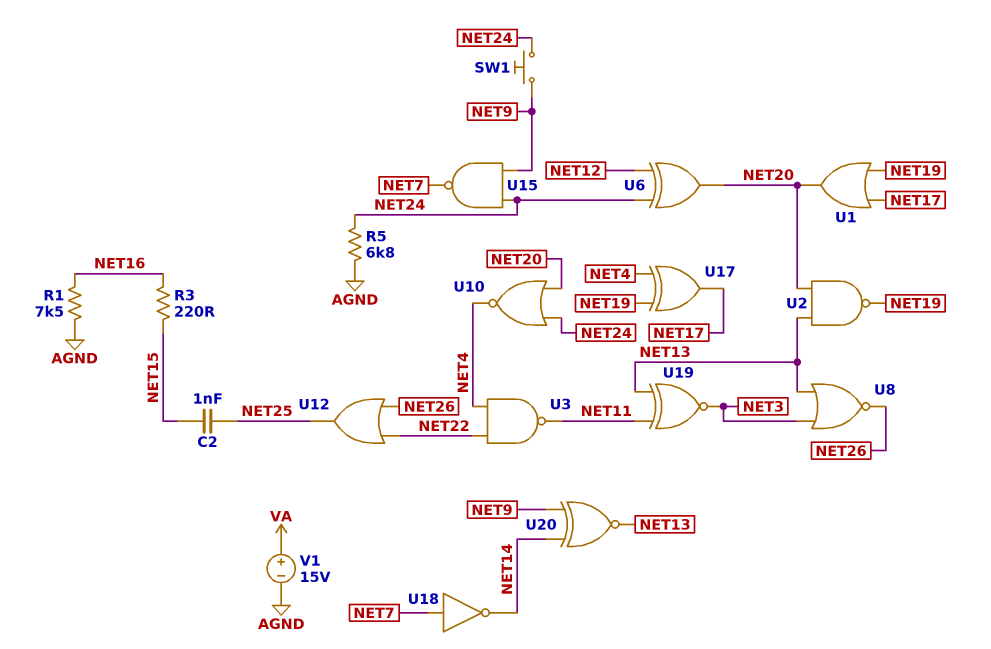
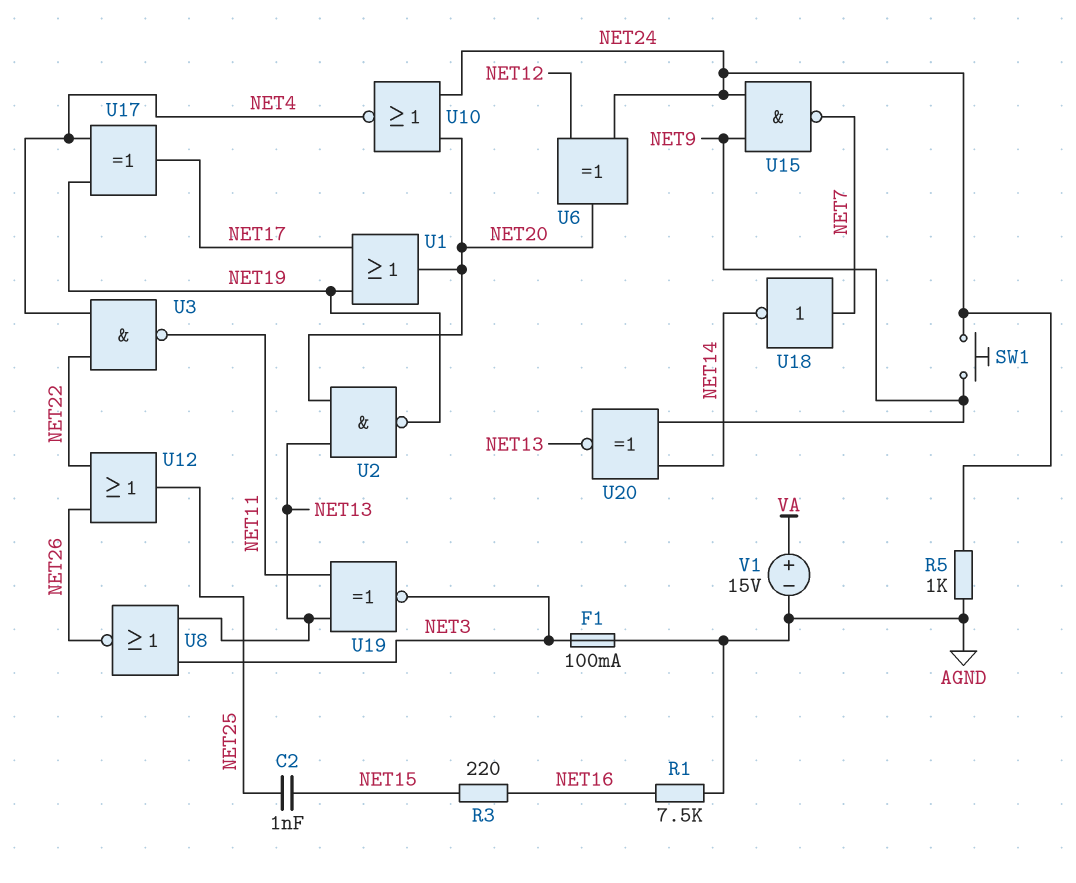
F1: none -> 100mA (AGND, NET3)
R5: 6.8k (AGND, NET24) -> 1k (AGND, NET24)

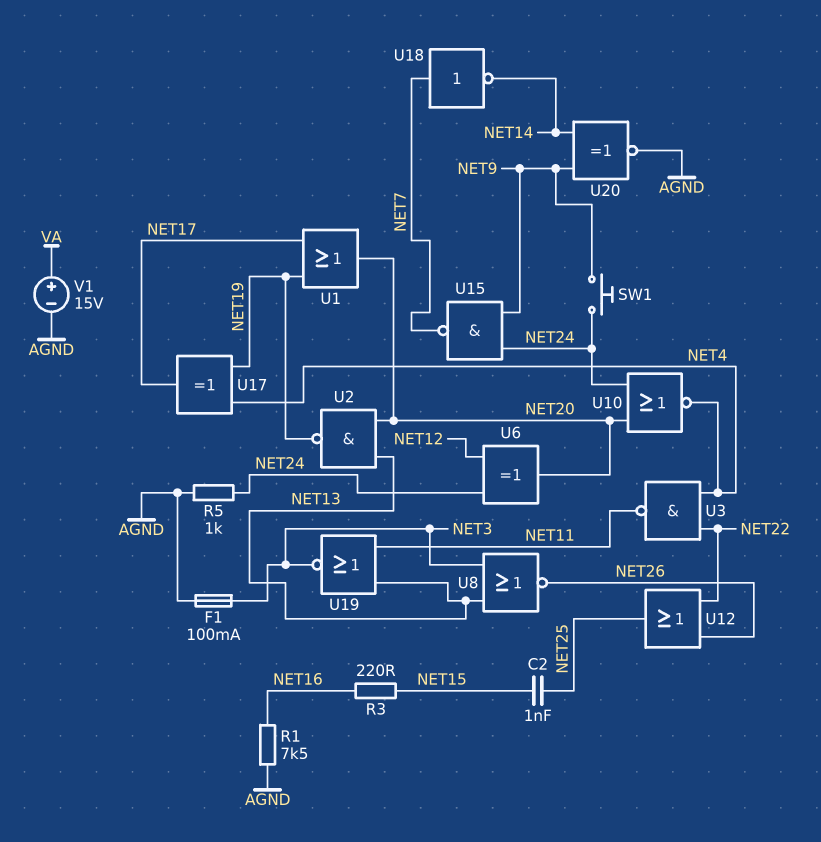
U19: XNOR (in NET11, in NET13, out NET3) -> NOR (in NET11, in NET13, out NET3)
U20: XNOR (in NET9, in NET14, out NET13) -> XNOR (in NET9, in NET14, out AGND)

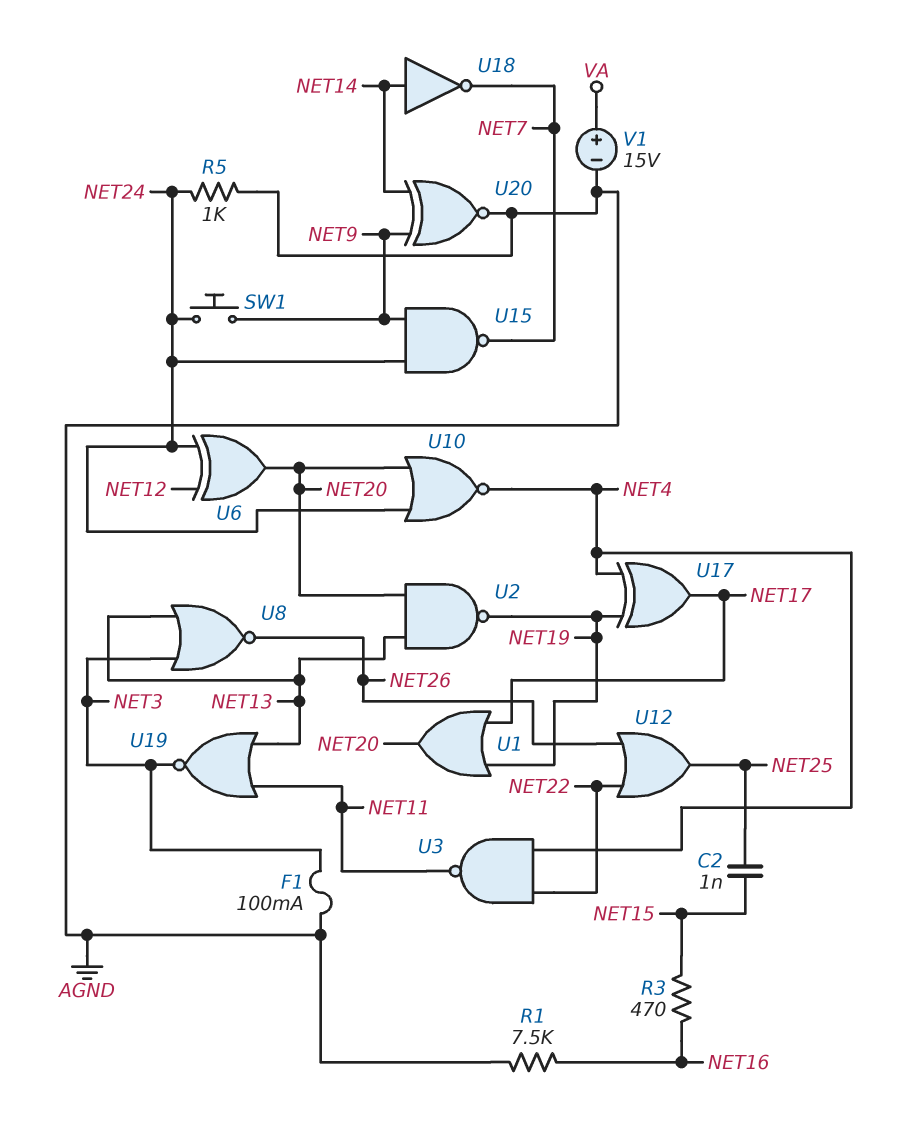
R3: 220 (NET15, NET16) -> 470 (NET15, NET16)
U18: NOT (in NET7, out NET14) -> NOT (in NET14, out NET7)

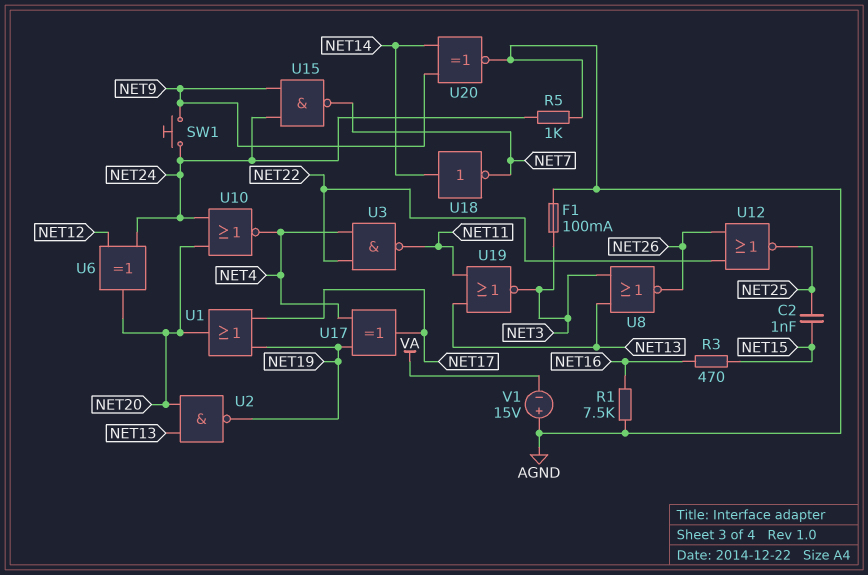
U12: OR (in NET22, in NET26, out NET25) -> NOR (in NET22, in NET26, out NET25)
V1: 15V (plus VA, minus AGND) -> 15V (plus AGND, minus VA)

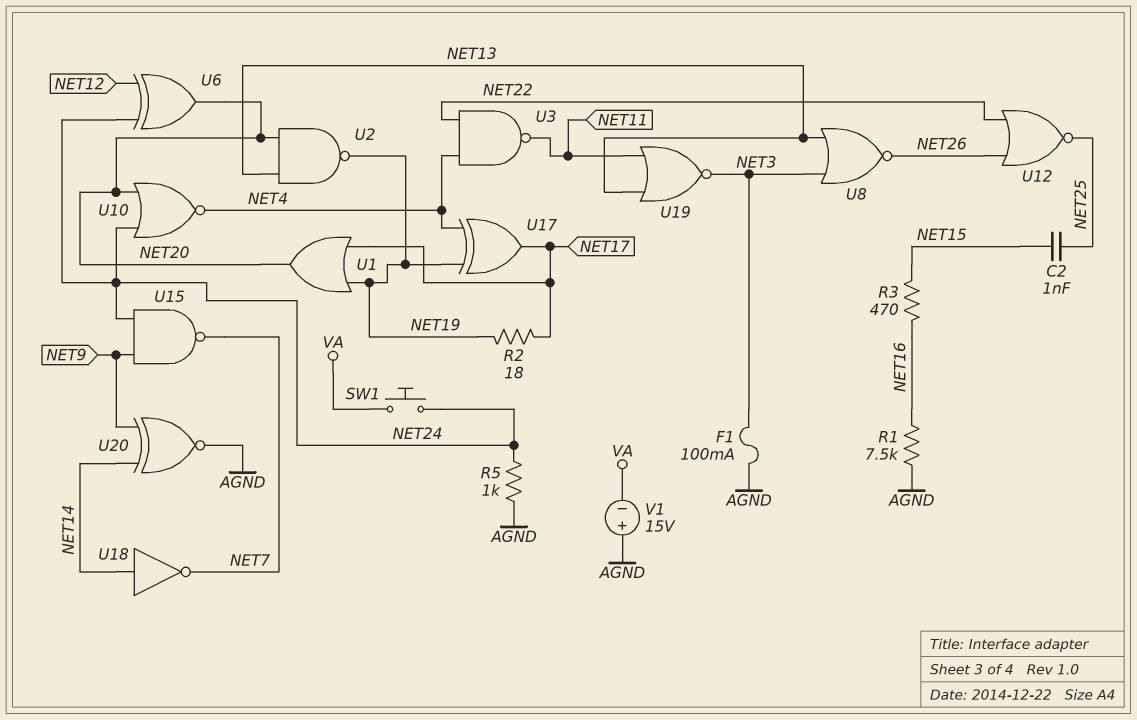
R2: none -> 18 (NET17, NET19)
SW1: button (NET9, NET24) -> button (NET24, VA)

